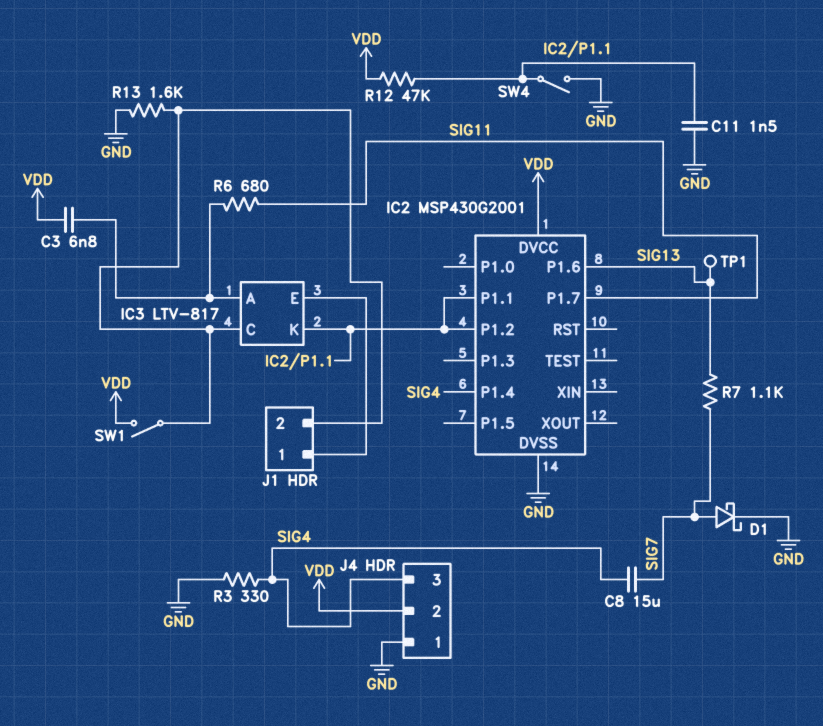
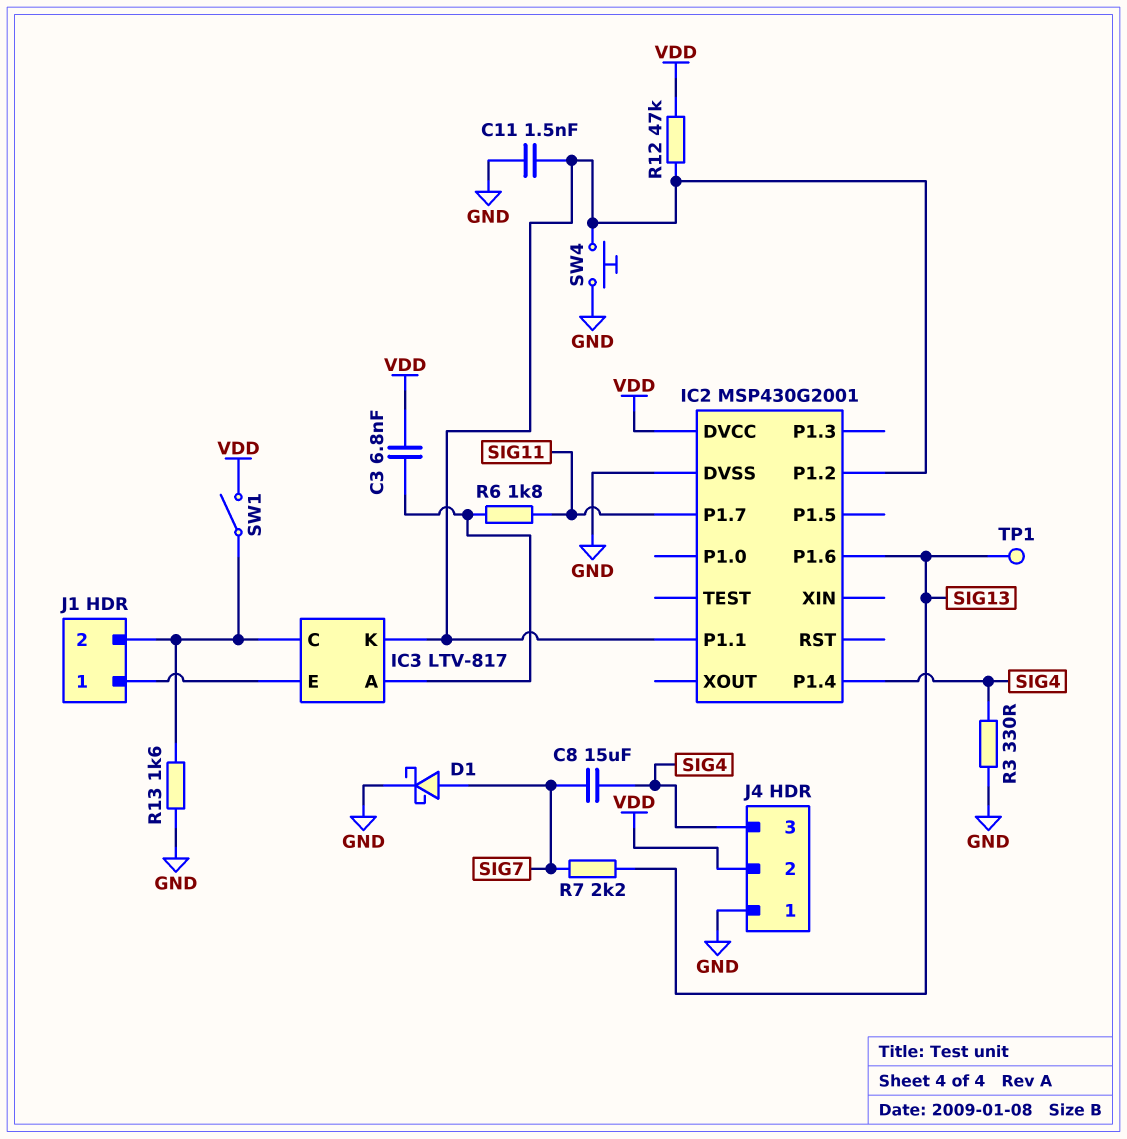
R6: 680 (IC3/A, SIG11) -> 1.8k (IC3/A, SIG11)
R7: 1.1k (SIG7, SIG13) -> 2.2k (SIG7, SIG13)
SW4: switch (GND, IC2/P1.1) -> button (GND, IC2/P1.1)

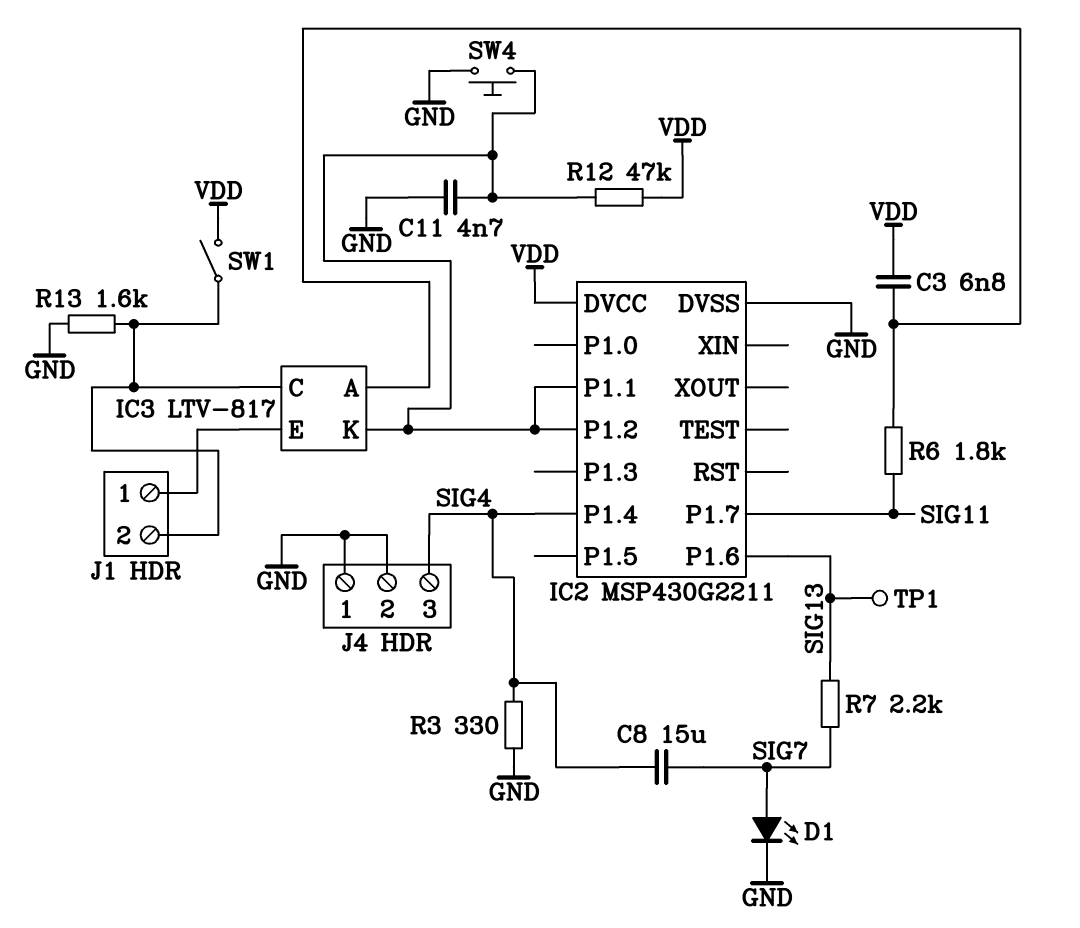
C11: 1.5nF (GND, IC2/P1.1) -> 4.7nF (GND, IC2/P1.1)
D1: schottky (A SIG7, K GND) -> LED (A SIG7, K GND)
IC2: MSP430G2001 -> MSP430G2211
J4 pin 2: VDD -> GND

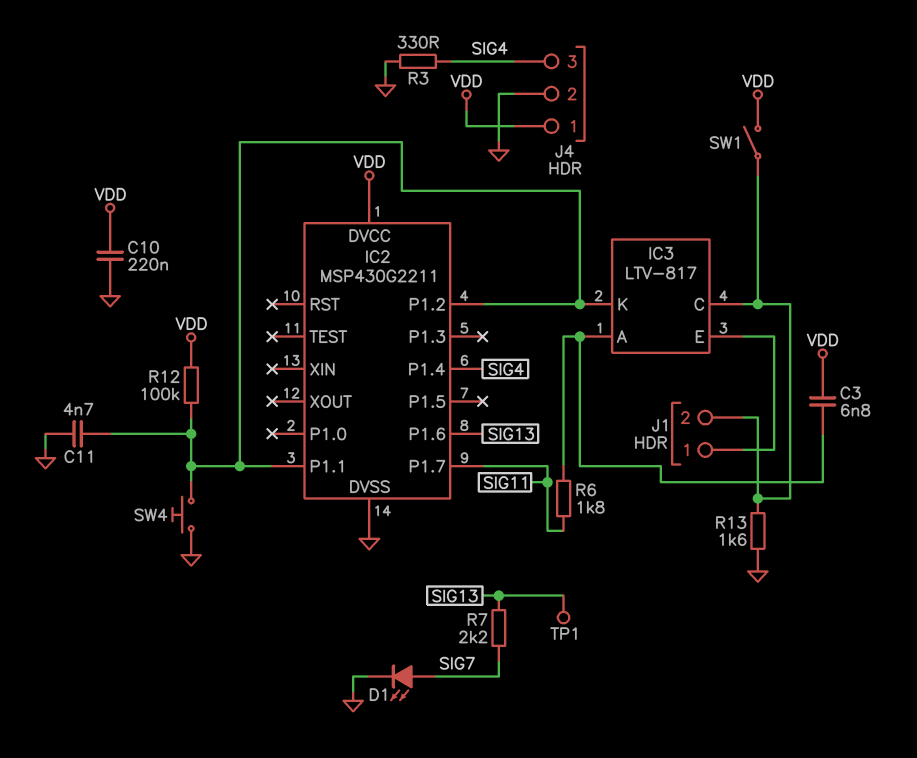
C8: 15uF (SIG4, SIG7) -> none
C10: none -> 220nF (GND, VDD)
J4 pin 1: GND -> VDD
R12: 47k (IC2/P1.1, VDD) -> 100k (IC2/P1.1, VDD)

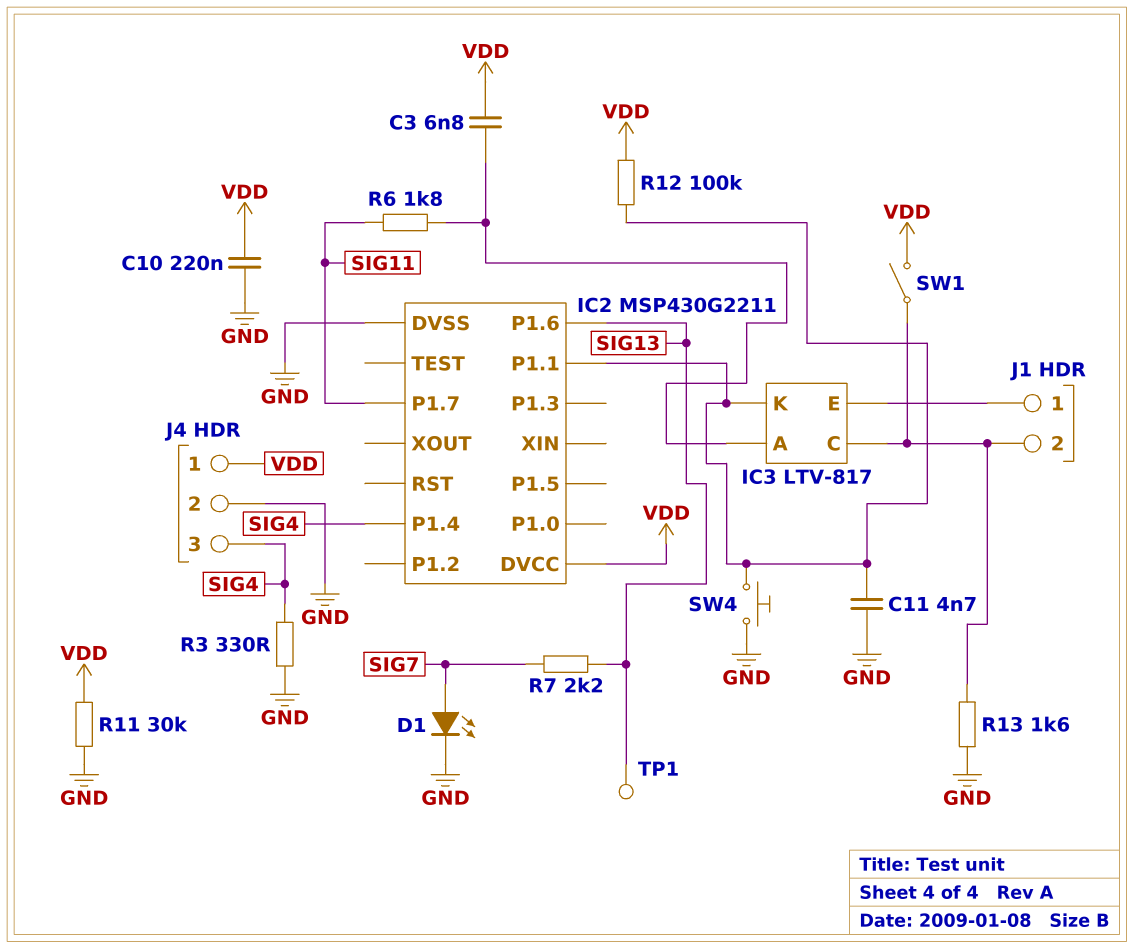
IC2 pin P1.2: IC2/P1.1 -> none
R11: none -> 30k (GND, VDD)

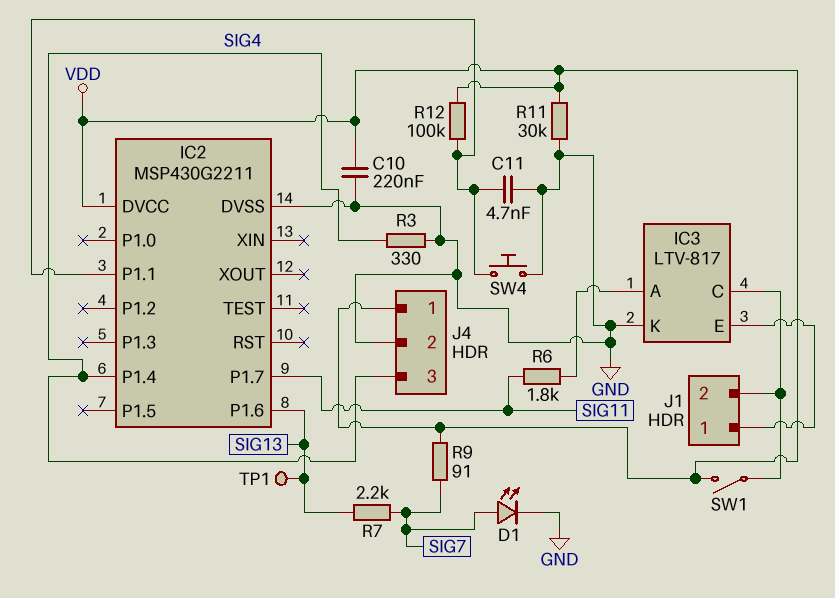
C3: 6.8nF (IC3/A, VDD) -> none
IC3 pin K: IC2/P1.1 -> GND
R9: none -> 91 (SIG7, VDD)
R13: 1.6k (GND, IC3/C) -> none

